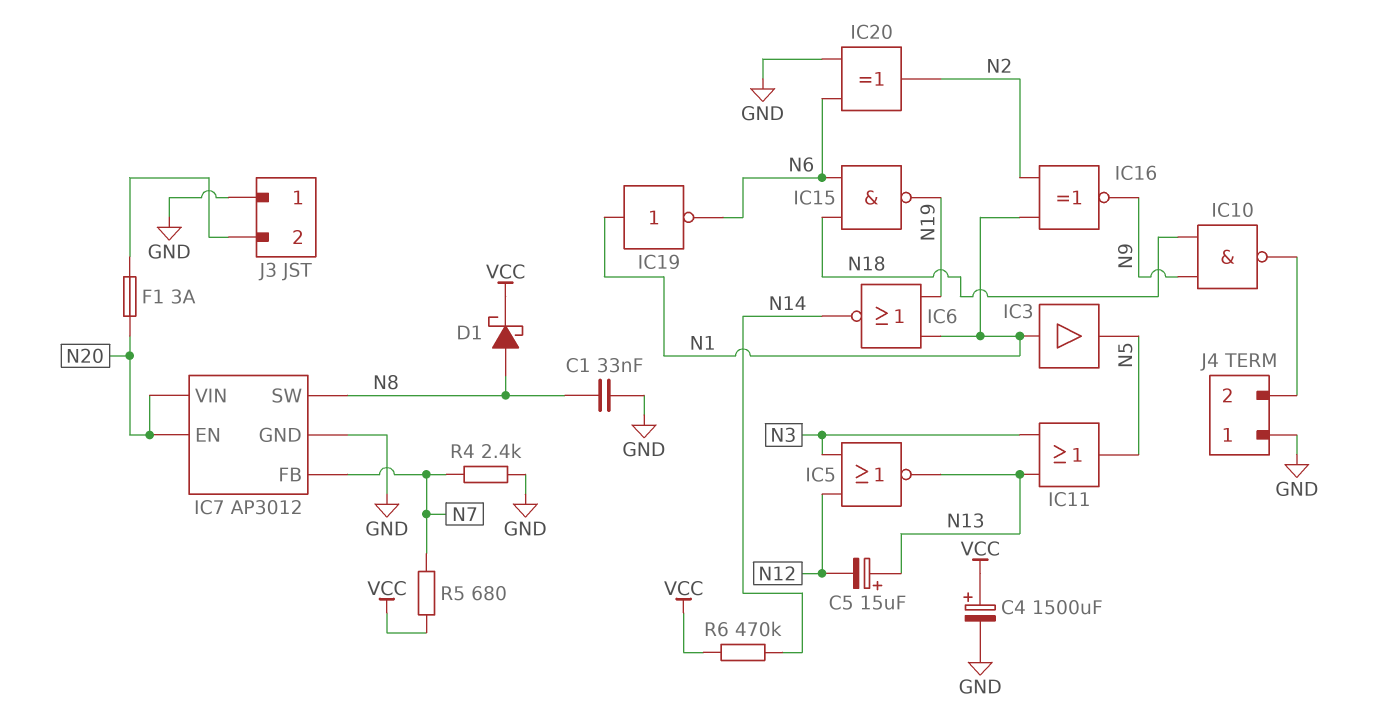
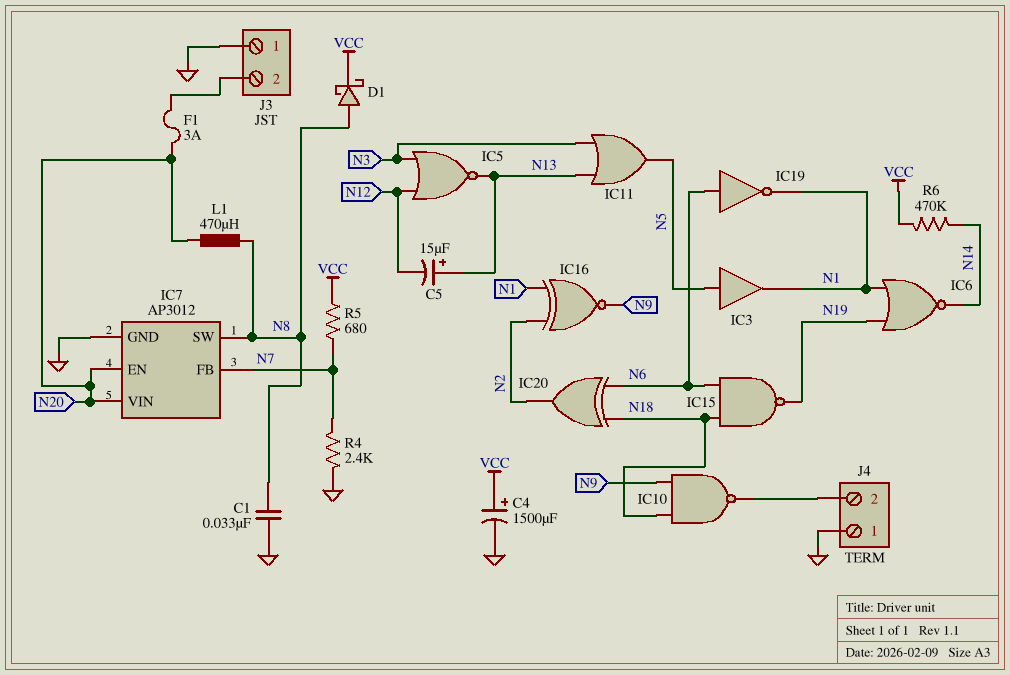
IC3: buffer (in N1, out N5) -> buffer (in N5, out N1)
IC19: NOT (in N1, out N6) -> NOT (in N6, out N1)
IC20: XOR (in GND, in N6, out N2) -> XOR (in N6, in N18, out N2)
L1: none -> 470uH (N8, N20)

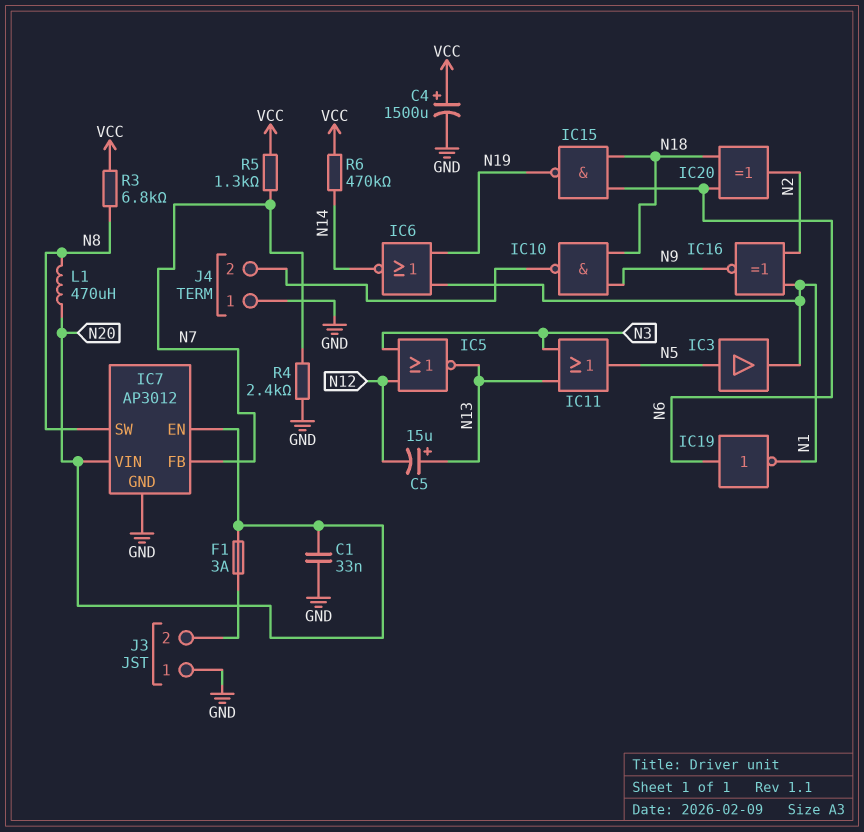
C1: 33nF (GND, N8) -> 33nF (GND, N20)
D1: schottky (A N8, K VCC) -> none
R3: none -> 6.8k (N8, VCC)
R5: 680 (N7, VCC) -> 1.3k (N7, VCC)

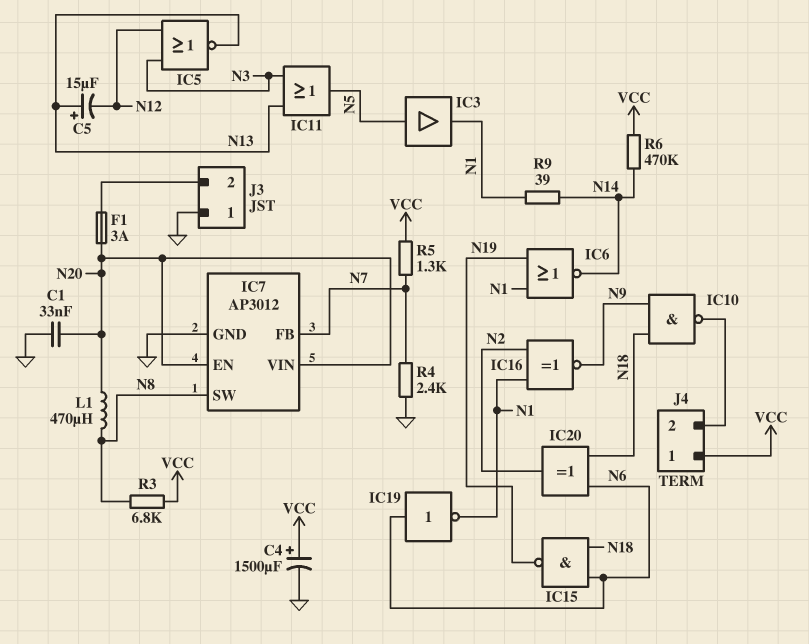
J4 pin 1: GND -> VCC
R9: none -> 39 (N1, N14)

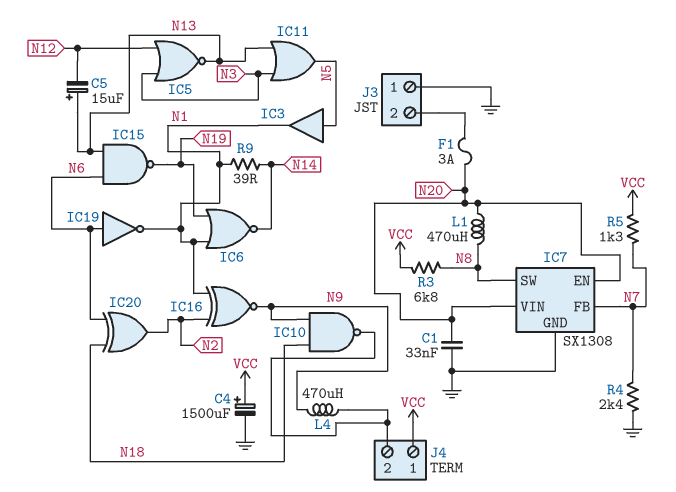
IC7: AP3012 -> SX1308
IC15: NAND (in N6, in N18, out N19) -> NAND (in N6, in N13, out N19)
L4: none -> 470uH (J4/2, N9)
R6: 470k (N14, VCC) -> none

